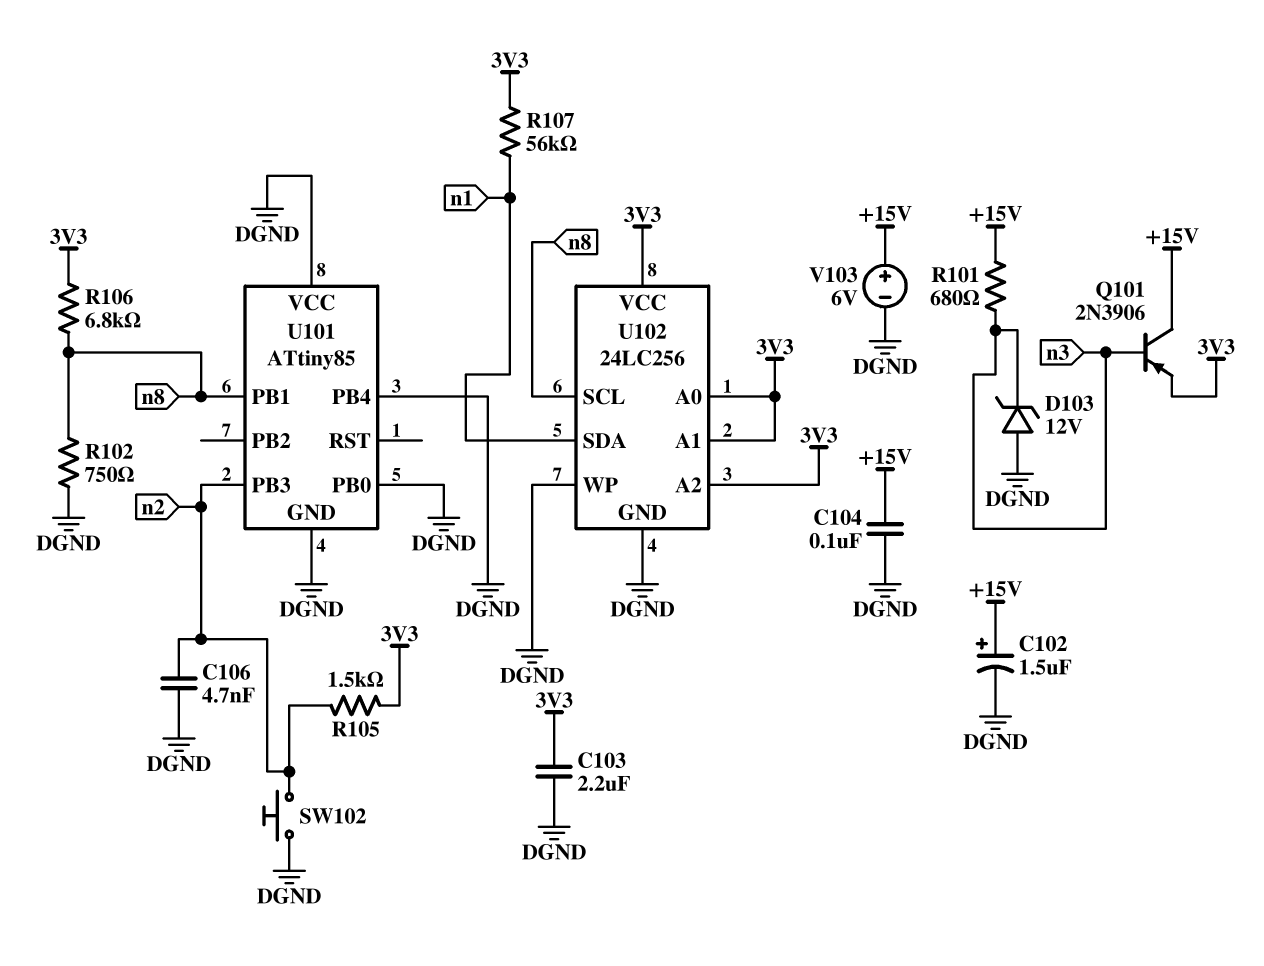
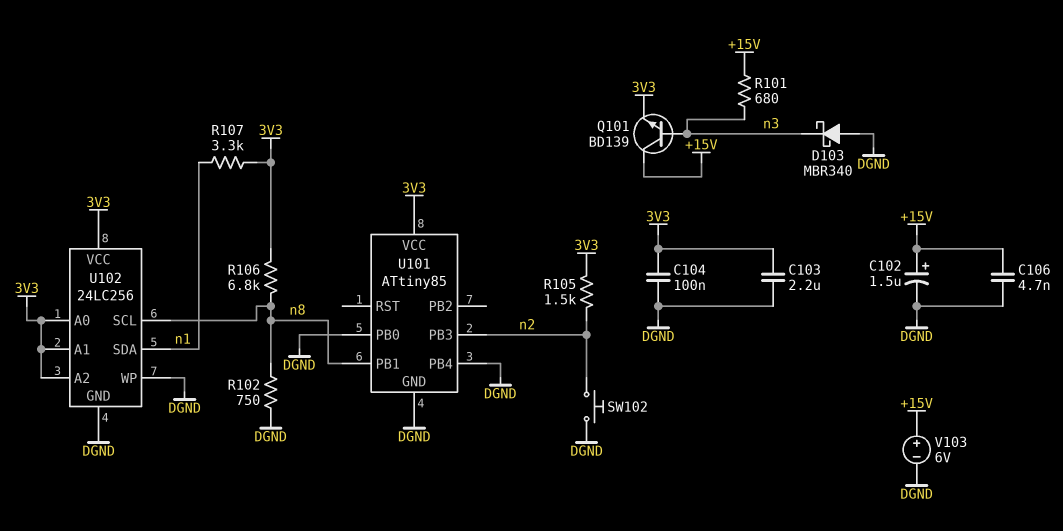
C104: 100nF (+15V, DGND) -> 100nF (3V3, DGND)
C106: 4.7nF (DGND, n2) -> 4.7nF (+15V, DGND)
D103: zener 12V (A DGND, K n3) -> schottky MBR340 (A DGND, K n3)
Q101: PNP 2N3906 (B n3, C +15V, E 3V3) -> NPN BD139 (B n3, C +15V, E 3V3)
R107: 56k (3V3, n1) -> 3.3k (3V3, n1)
U101 pin VCC: DGND -> 3V3

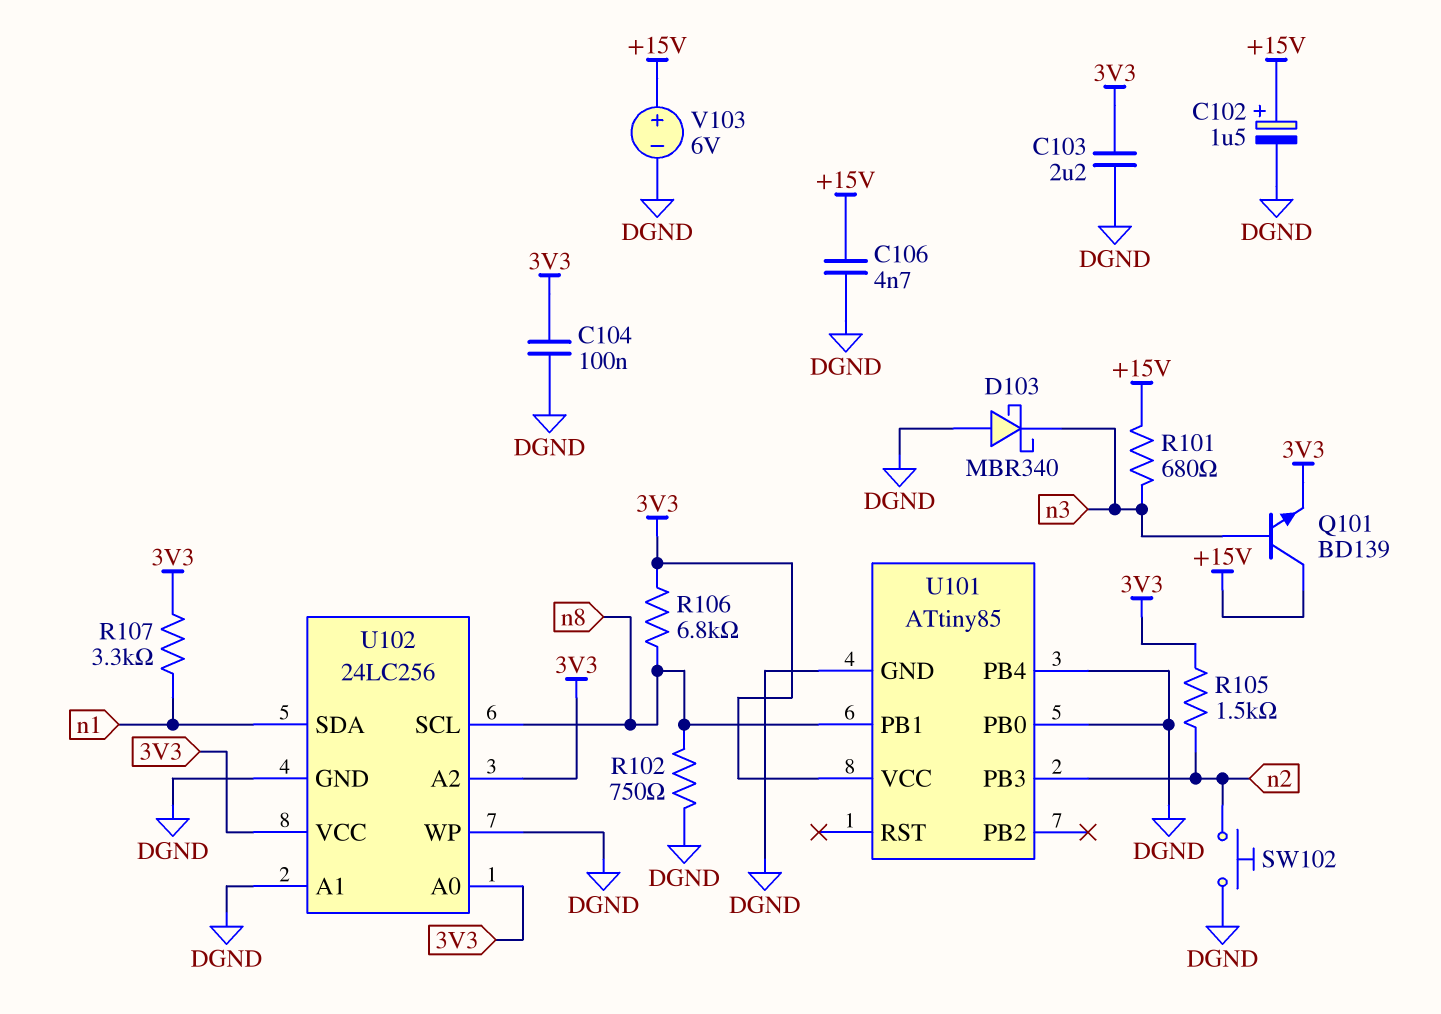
U102 pin A1: 3V3 -> DGND

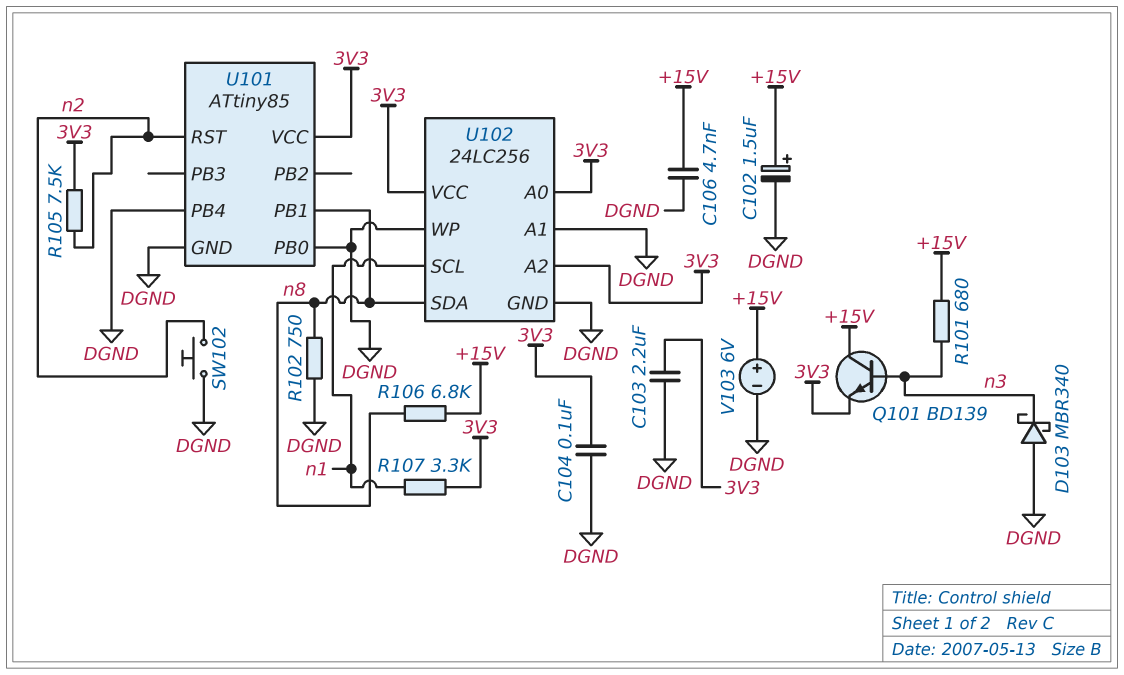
R105: 1.5k (3V3, n2) -> 7.5k (3V3, n2)
R106: 6.8k (3V3, n8) -> 6.8k (+15V, n8)
U101 pin PB3: n2 -> none
U101 pin RST: none -> n2
U102 pin SCL: n8 -> n1
U102 pin SDA: n1 -> n8

